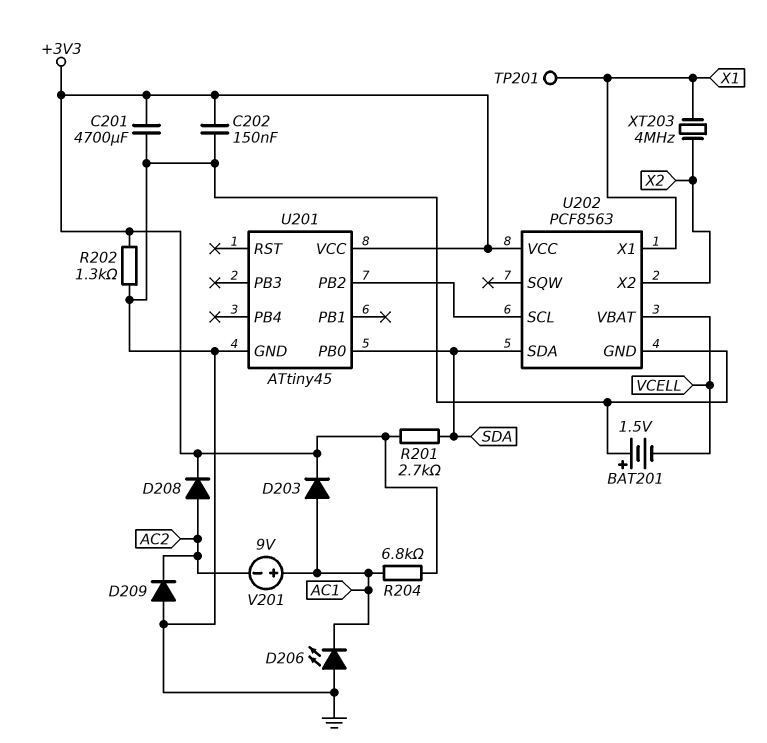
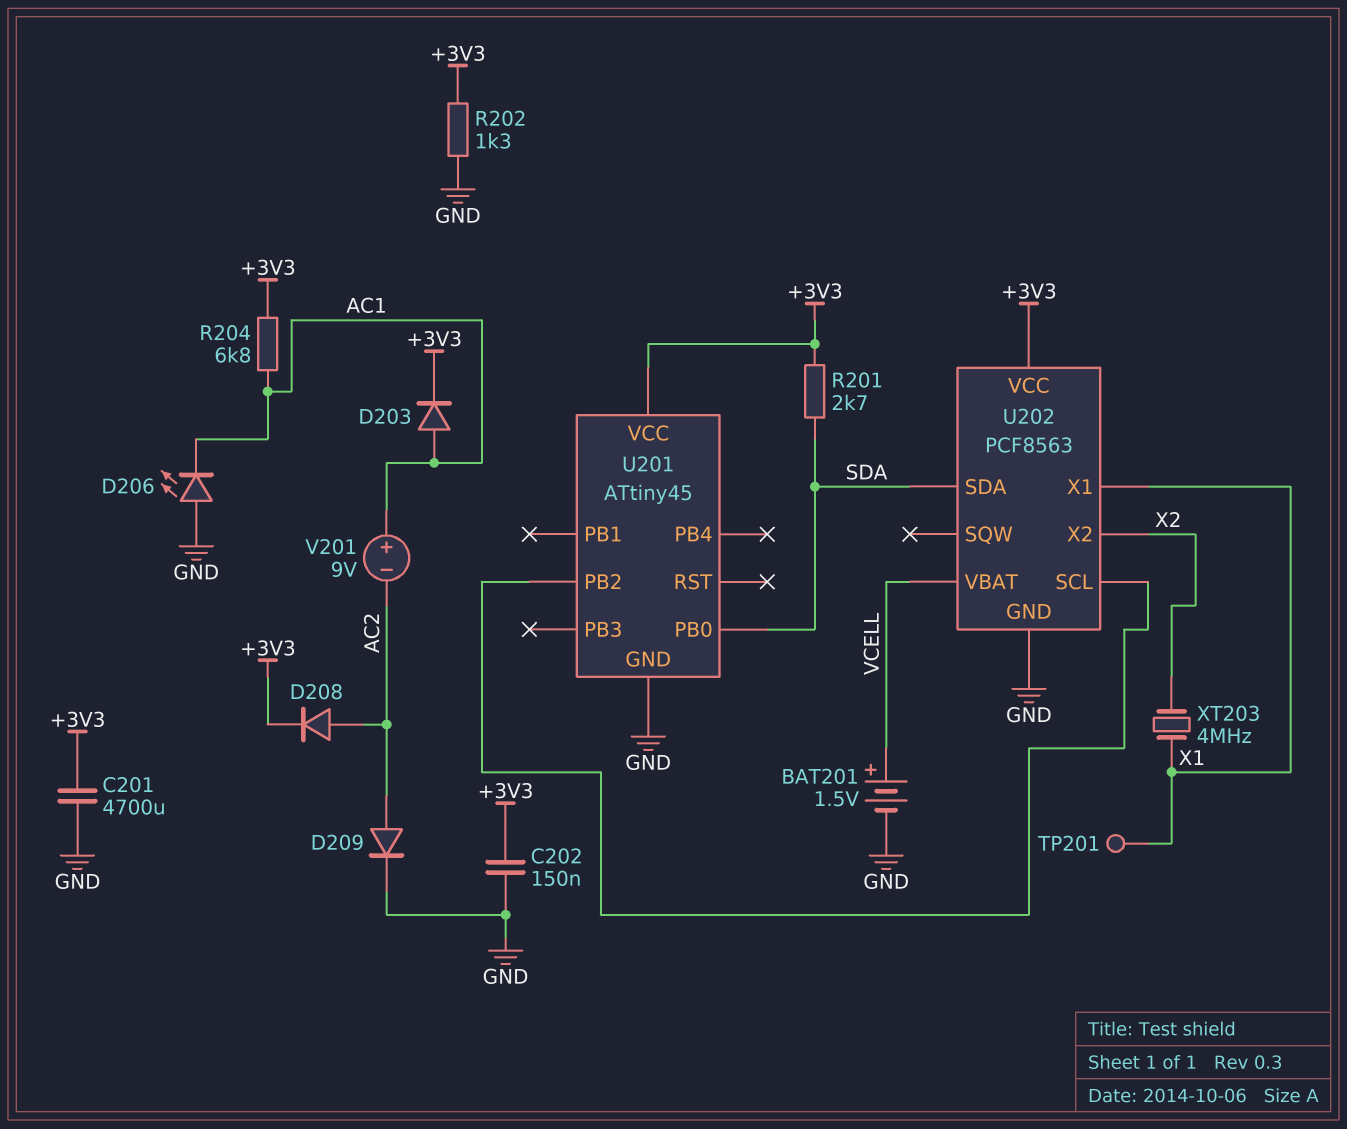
BAT201: 1.5V (plus GND, minus VCELL) -> 1.5V (plus VCELL, minus GND)
D209: diode (A GND, K AC2) -> diode (A AC2, K GND)

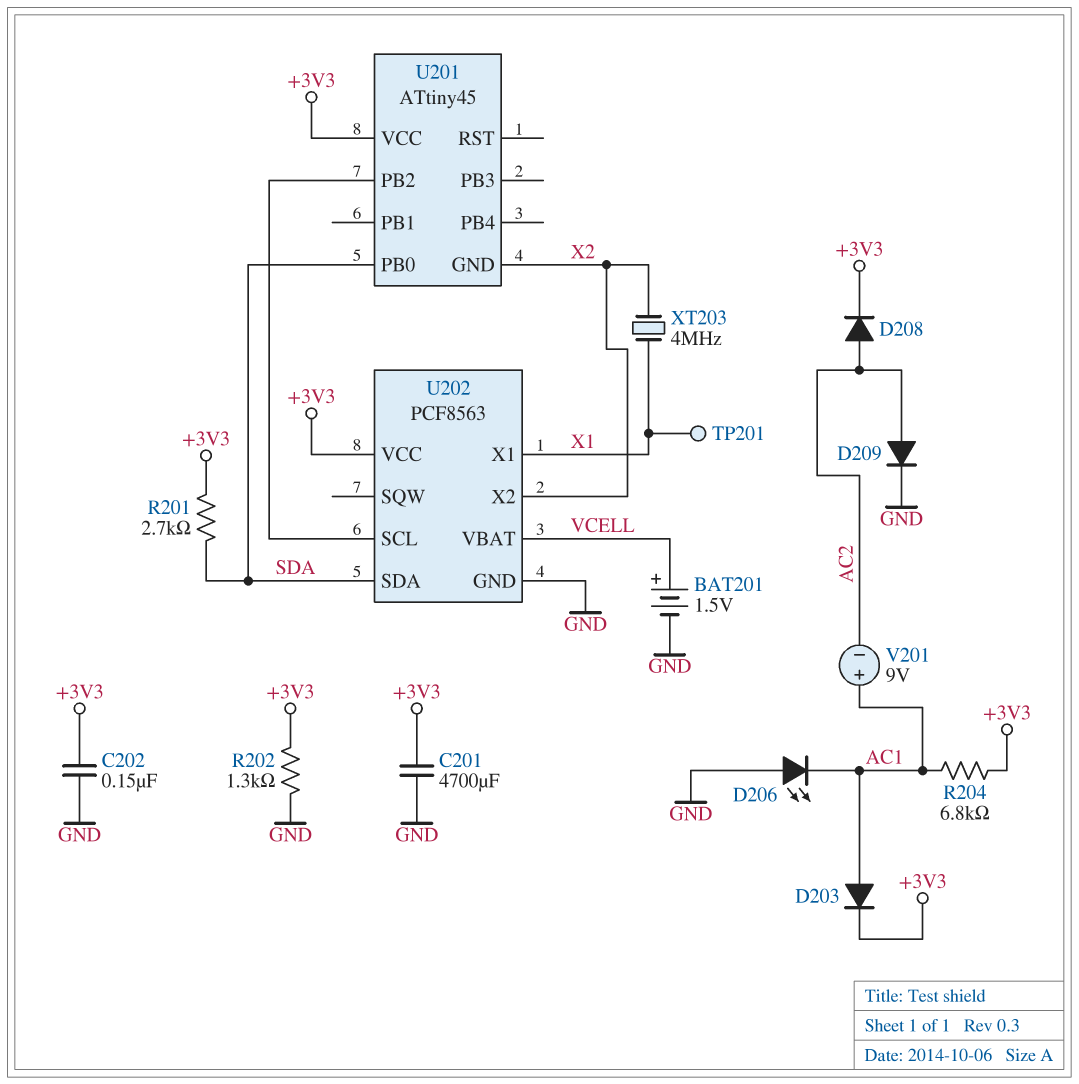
U201 pin GND: GND -> X2

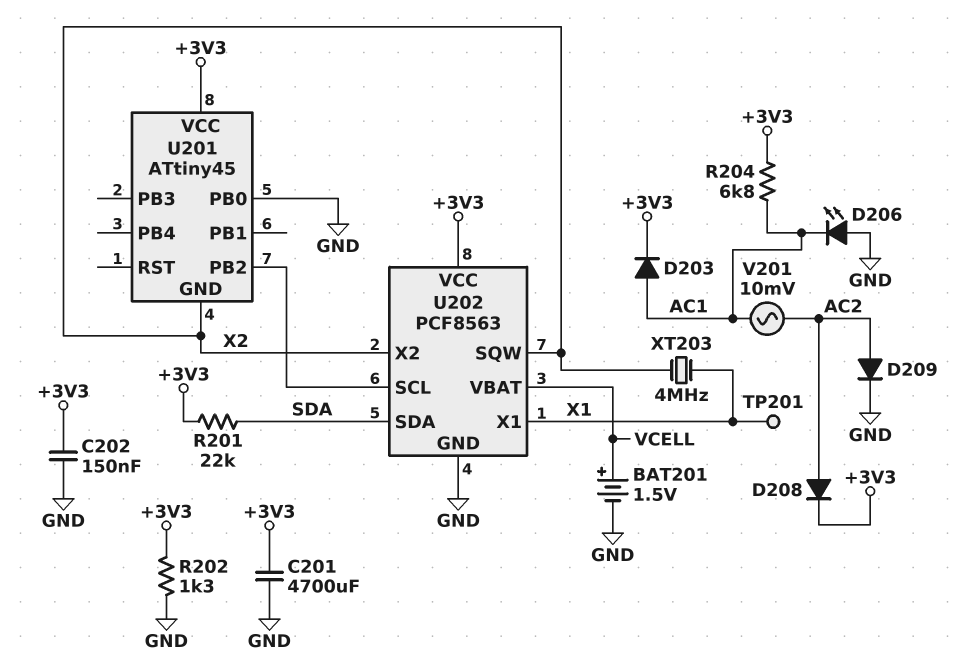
R201: 2.7k (+3V3, SDA) -> 22k (+3V3, SDA)
U201 pin PB0: SDA -> GND
U202 pin SQW: none -> X2
V201: 9V (plus AC1, minus AC2) -> AC 10mV (AC1, AC2)

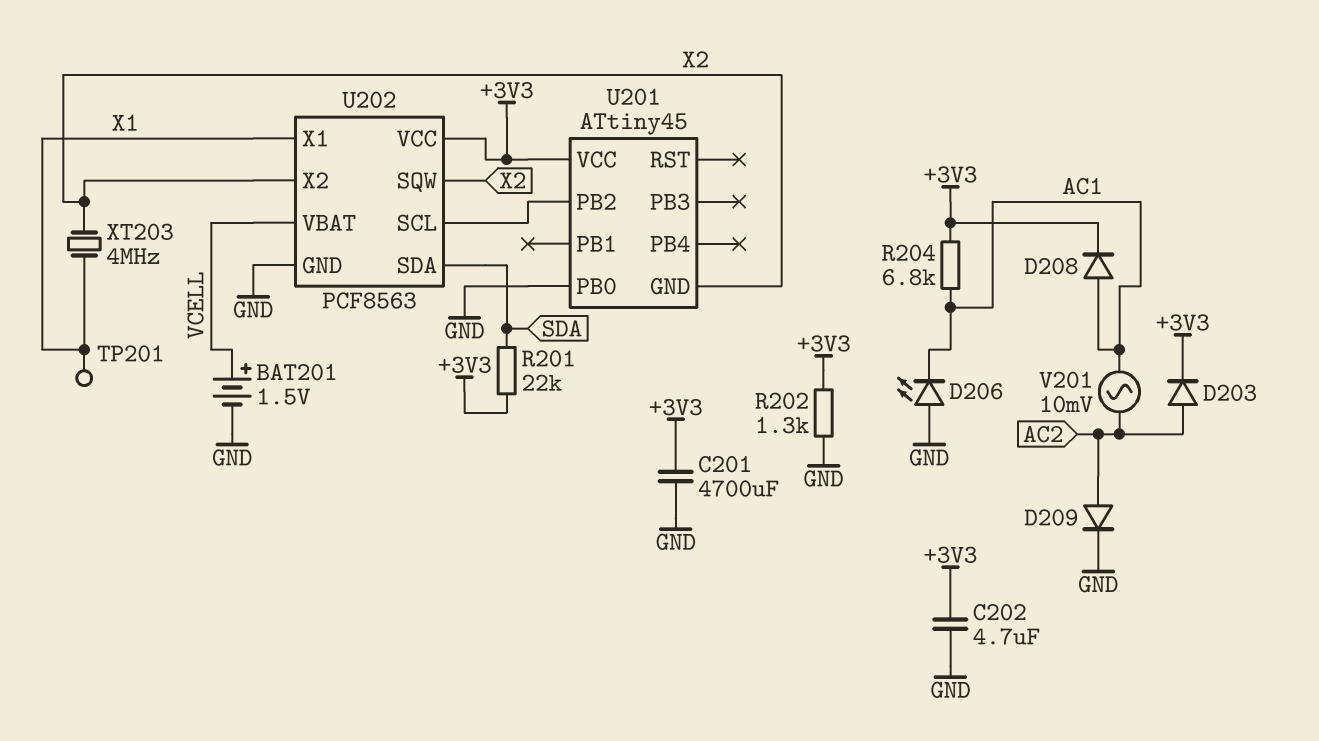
C202: 150nF (+3V3, GND) -> 4.7uF (+3V3, GND)
D203: diode (A AC1, K +3V3) -> diode (A AC2, K +3V3)
D208: diode (A AC2, K +3V3) -> diode (A AC1, K +3V3)

